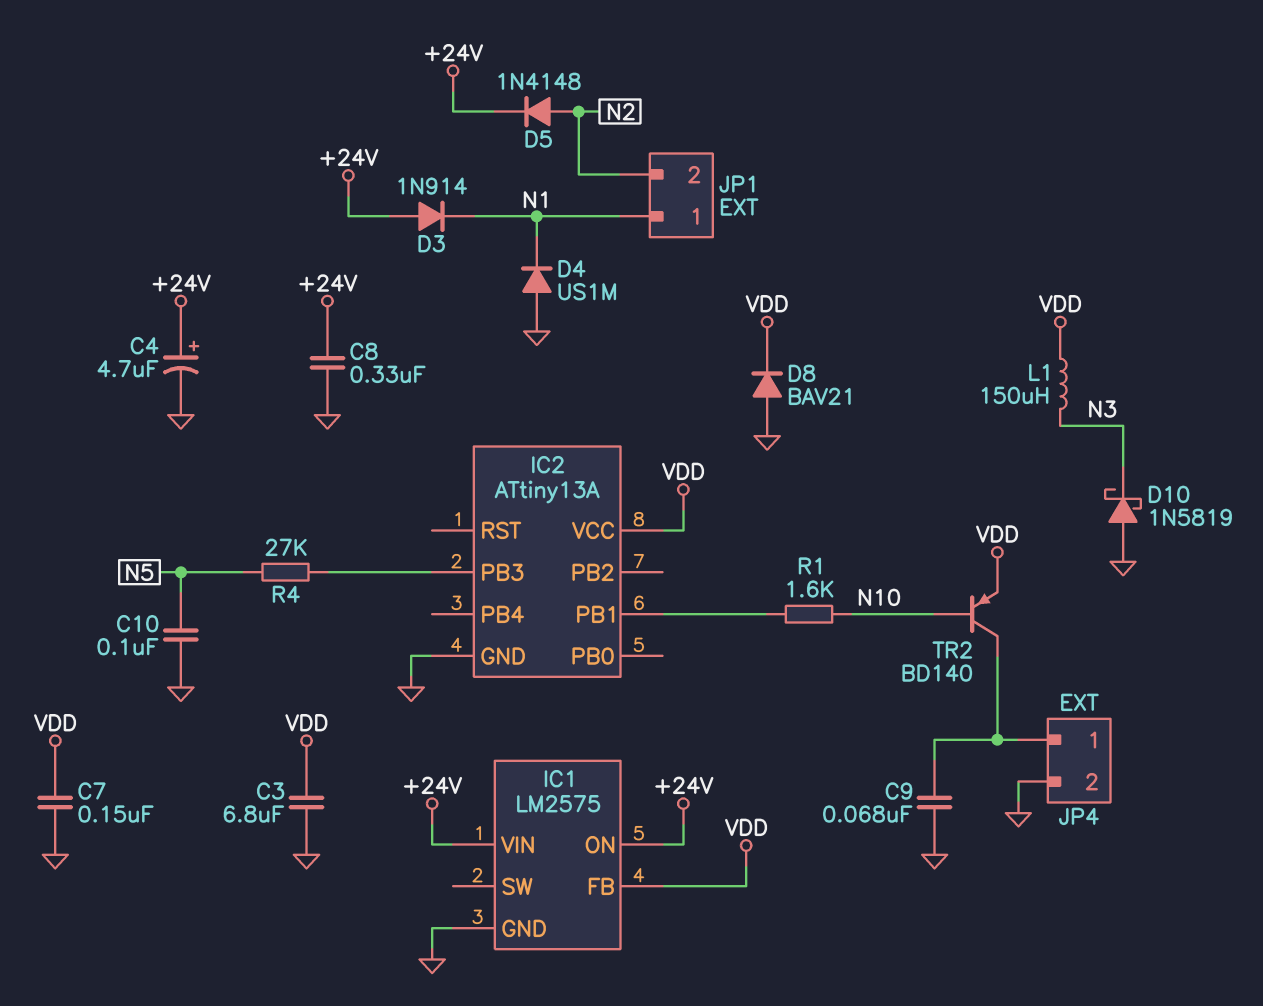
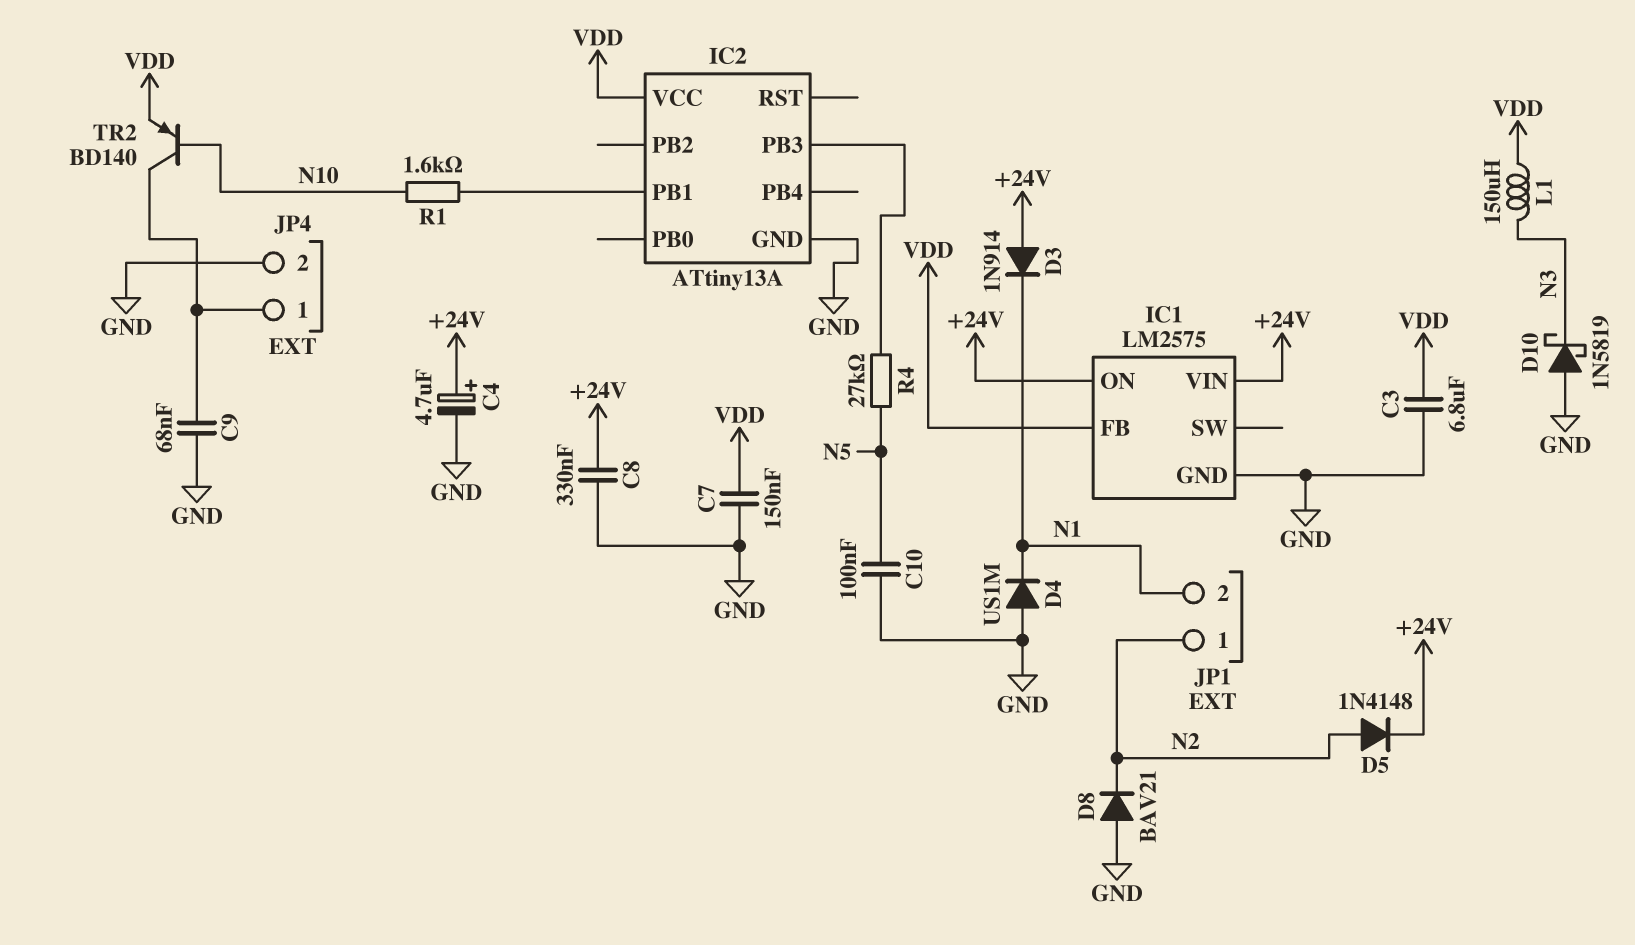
D8: diode BAV21 (A GND, K VDD) -> diode BAV21 (A GND, K N2)
JP1 pin 1: N1 -> N2
JP1 pin 2: N2 -> N1

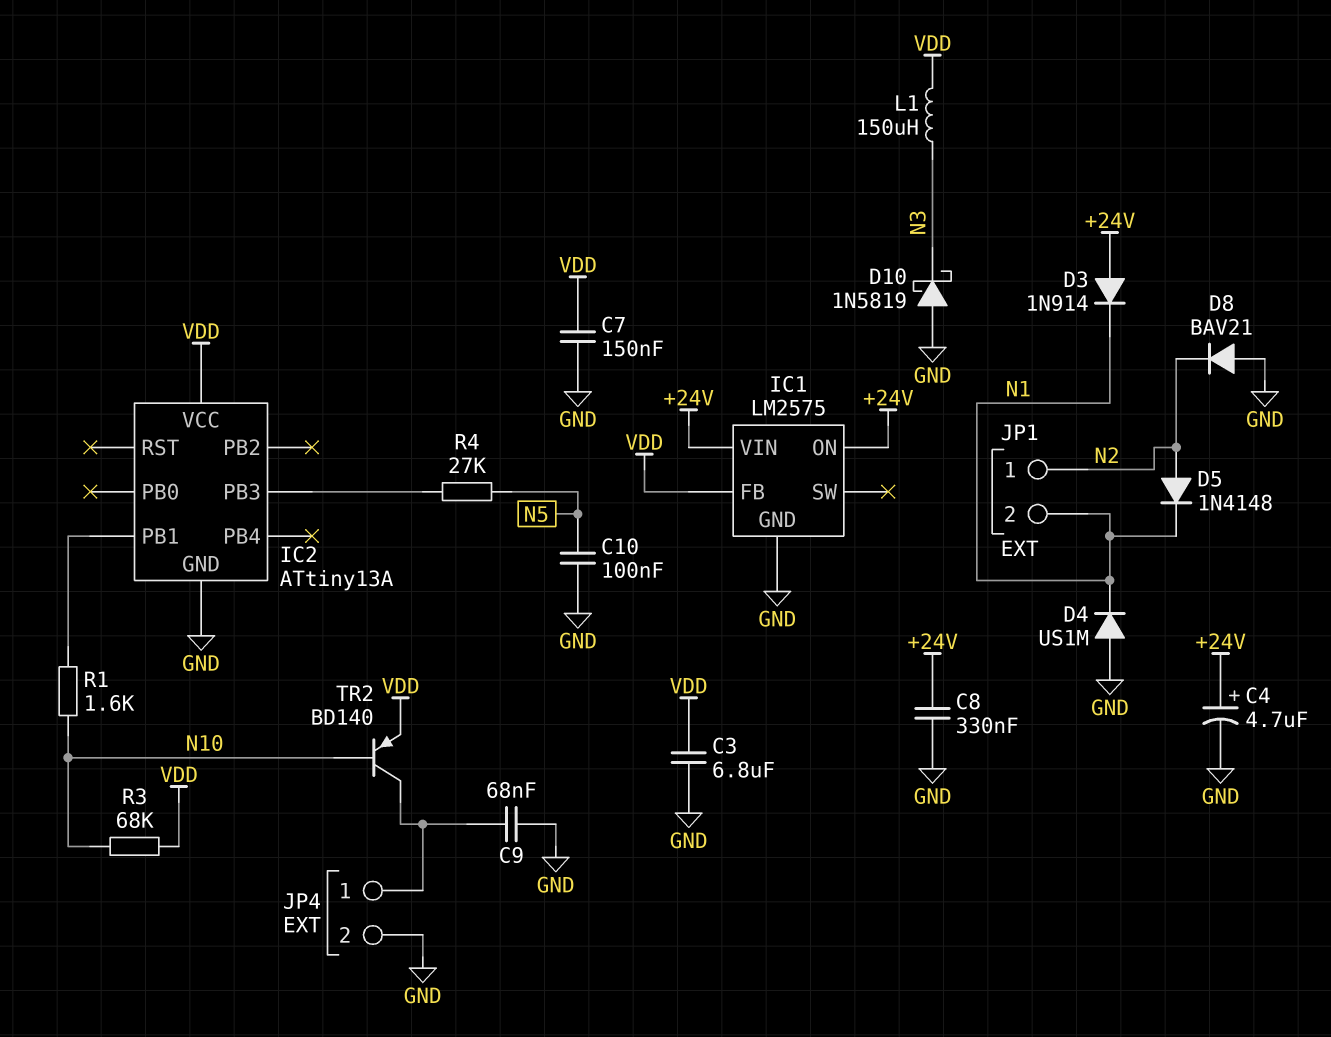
D5: diode 1N4148 (A N2, K +24V) -> diode 1N4148 (A N2, K N1)
R3: none -> 68k (N10, VDD)

